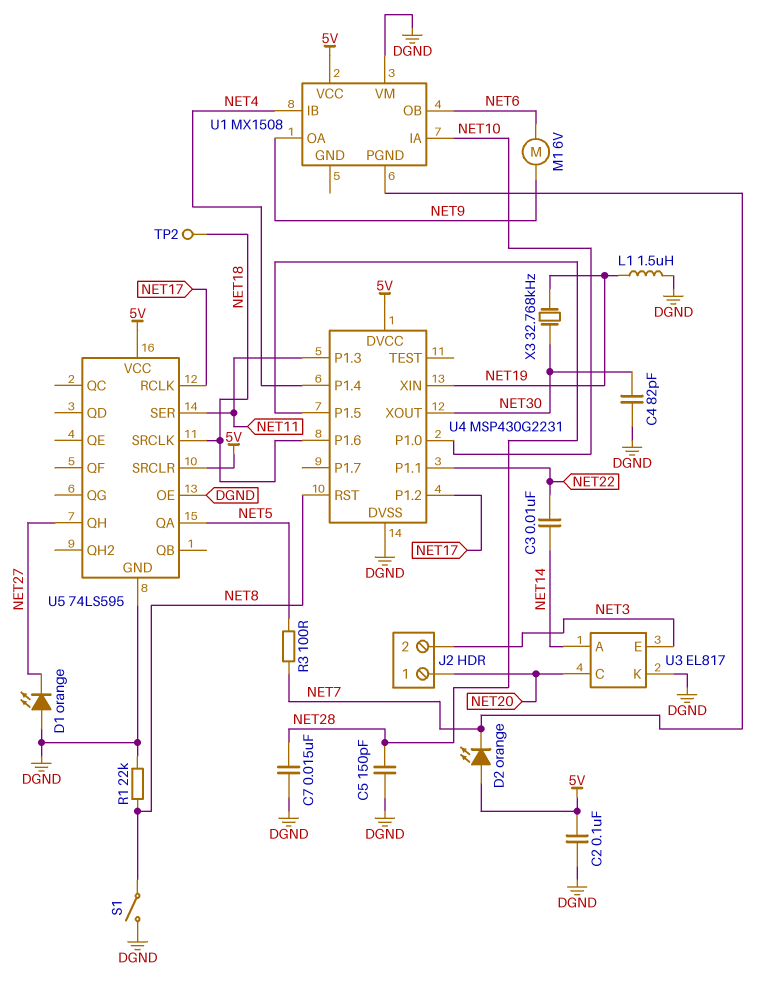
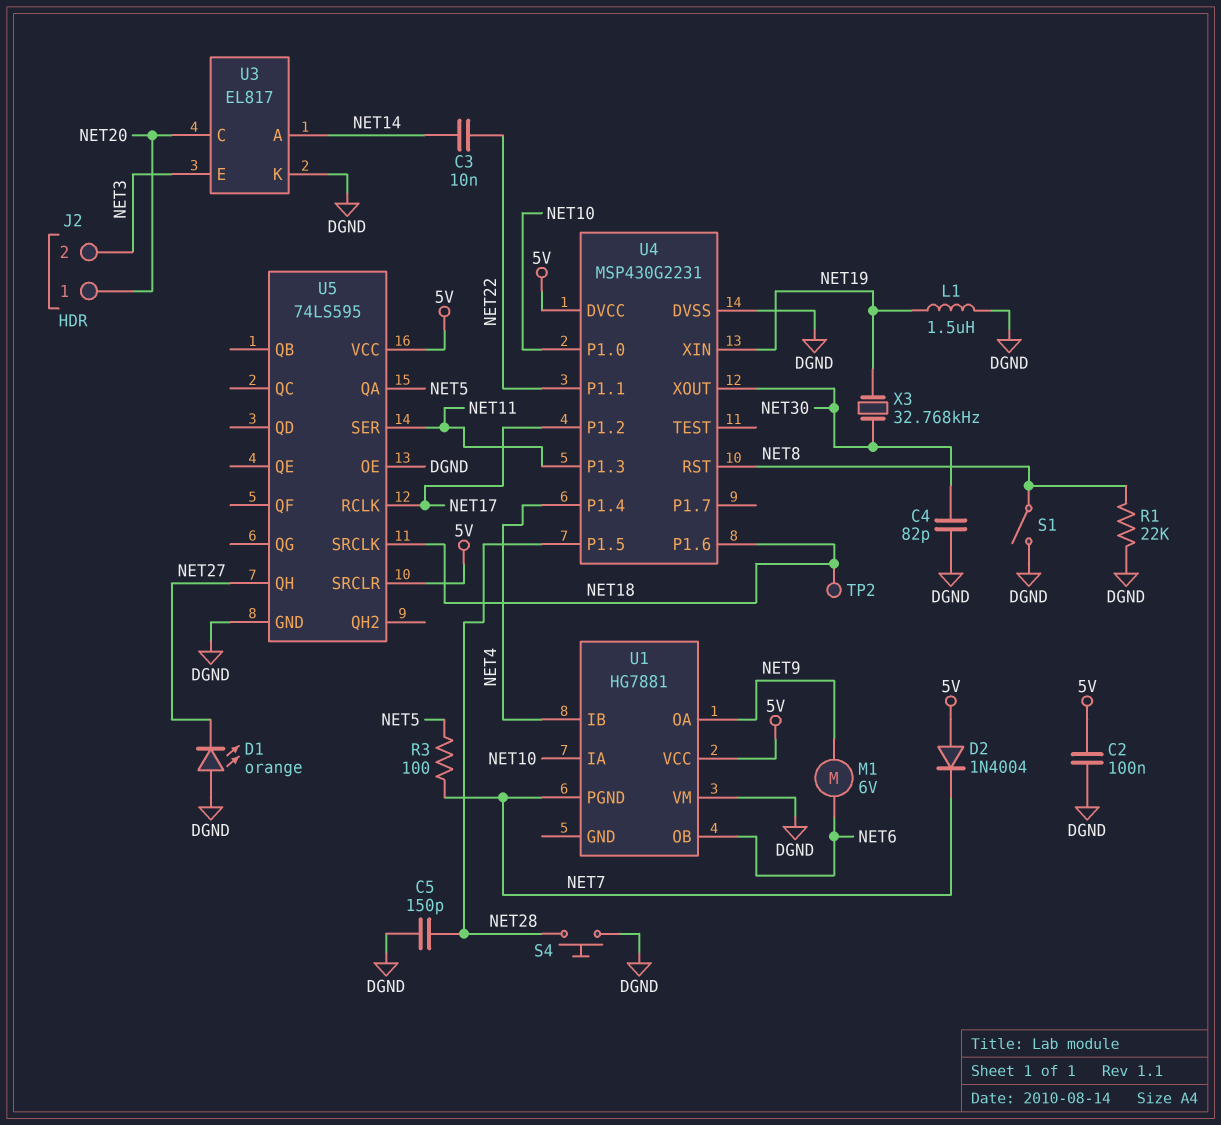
C7: 15nF (DGND, NET28) -> none
D2: LED orange (A 5V, K NET7) -> diode 1N4004 (A 5V, K NET7)
S4: none -> button (DGND, NET28)
U1: MX1508 -> HG7881

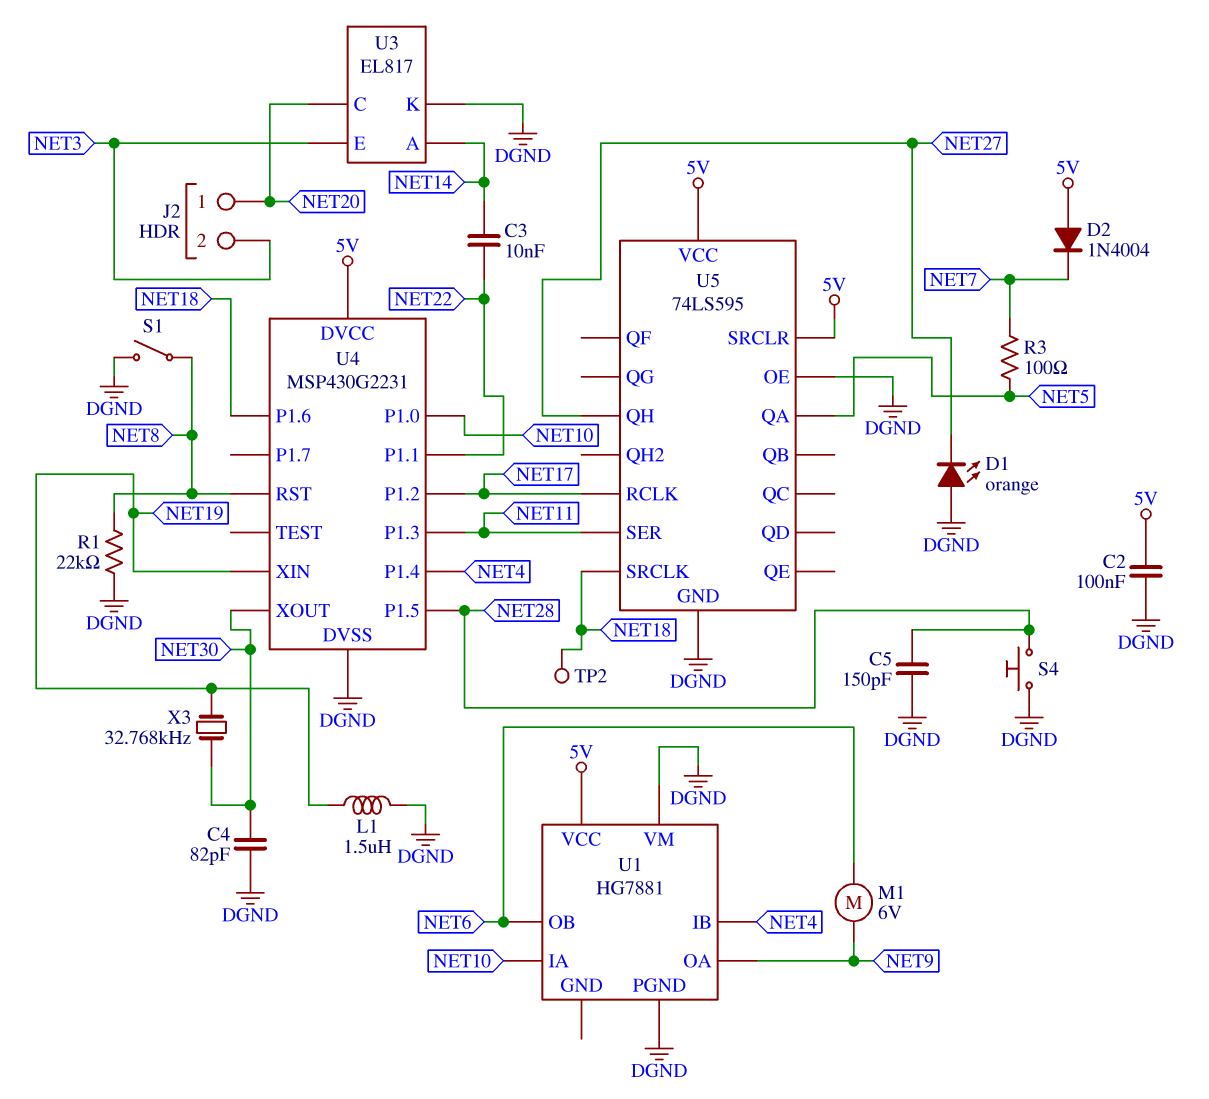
U1 pin PGND: NET7 -> DGND

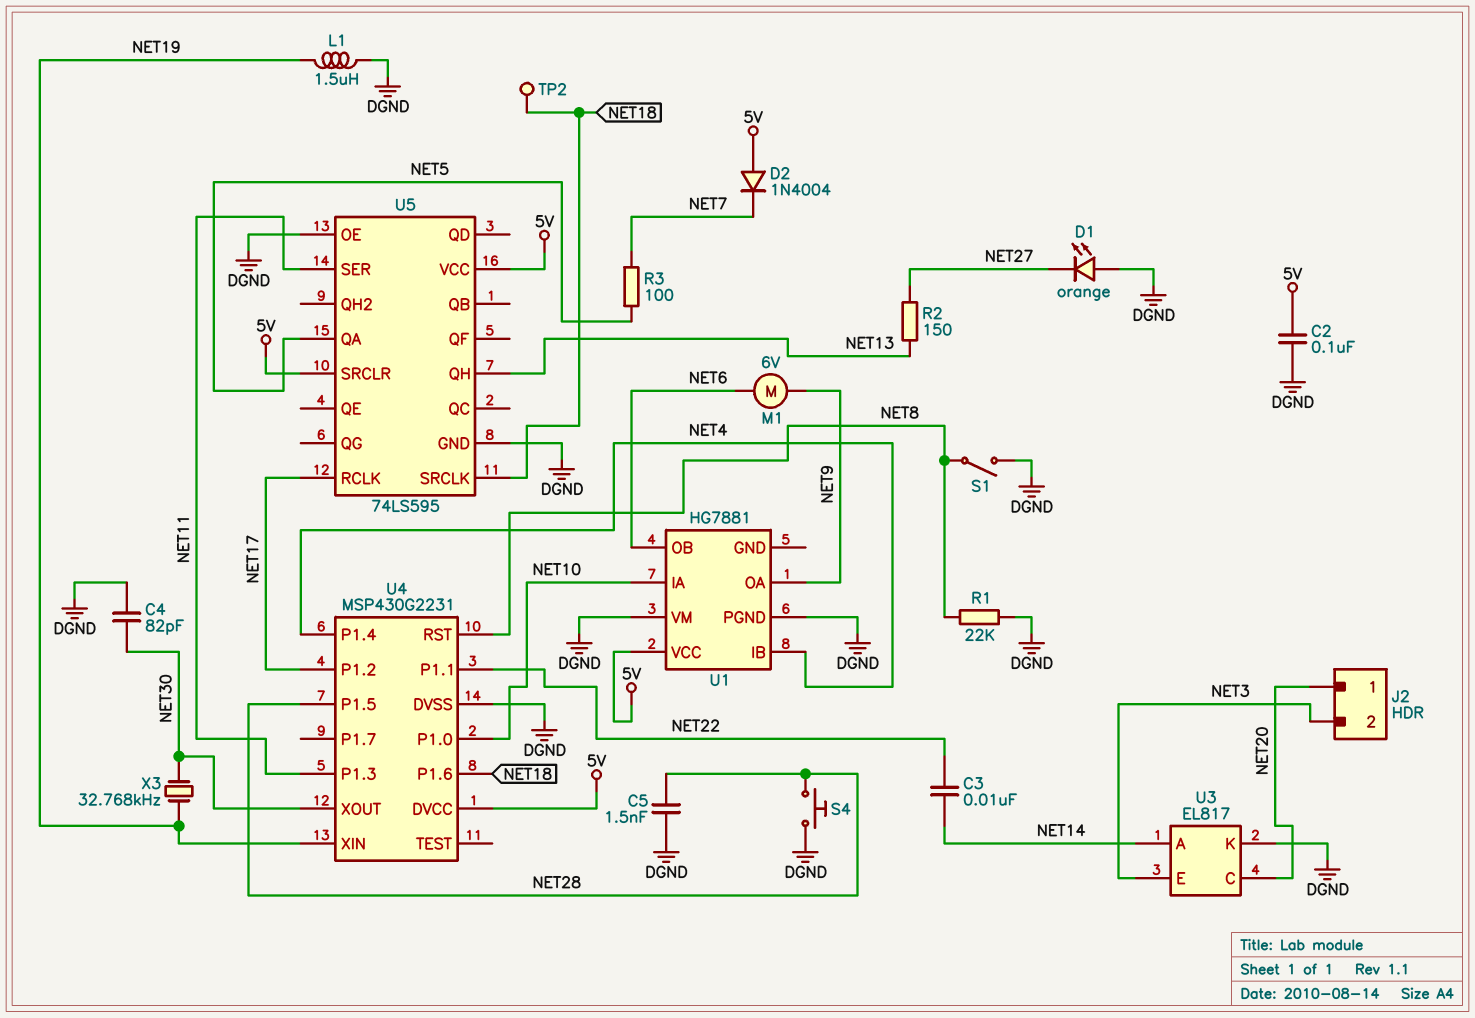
C5: 150pF (DGND, NET28) -> 1.5nF (DGND, NET28)
R2: none -> 150 (NET13, NET27)
U5 pin QH: NET27 -> NET13

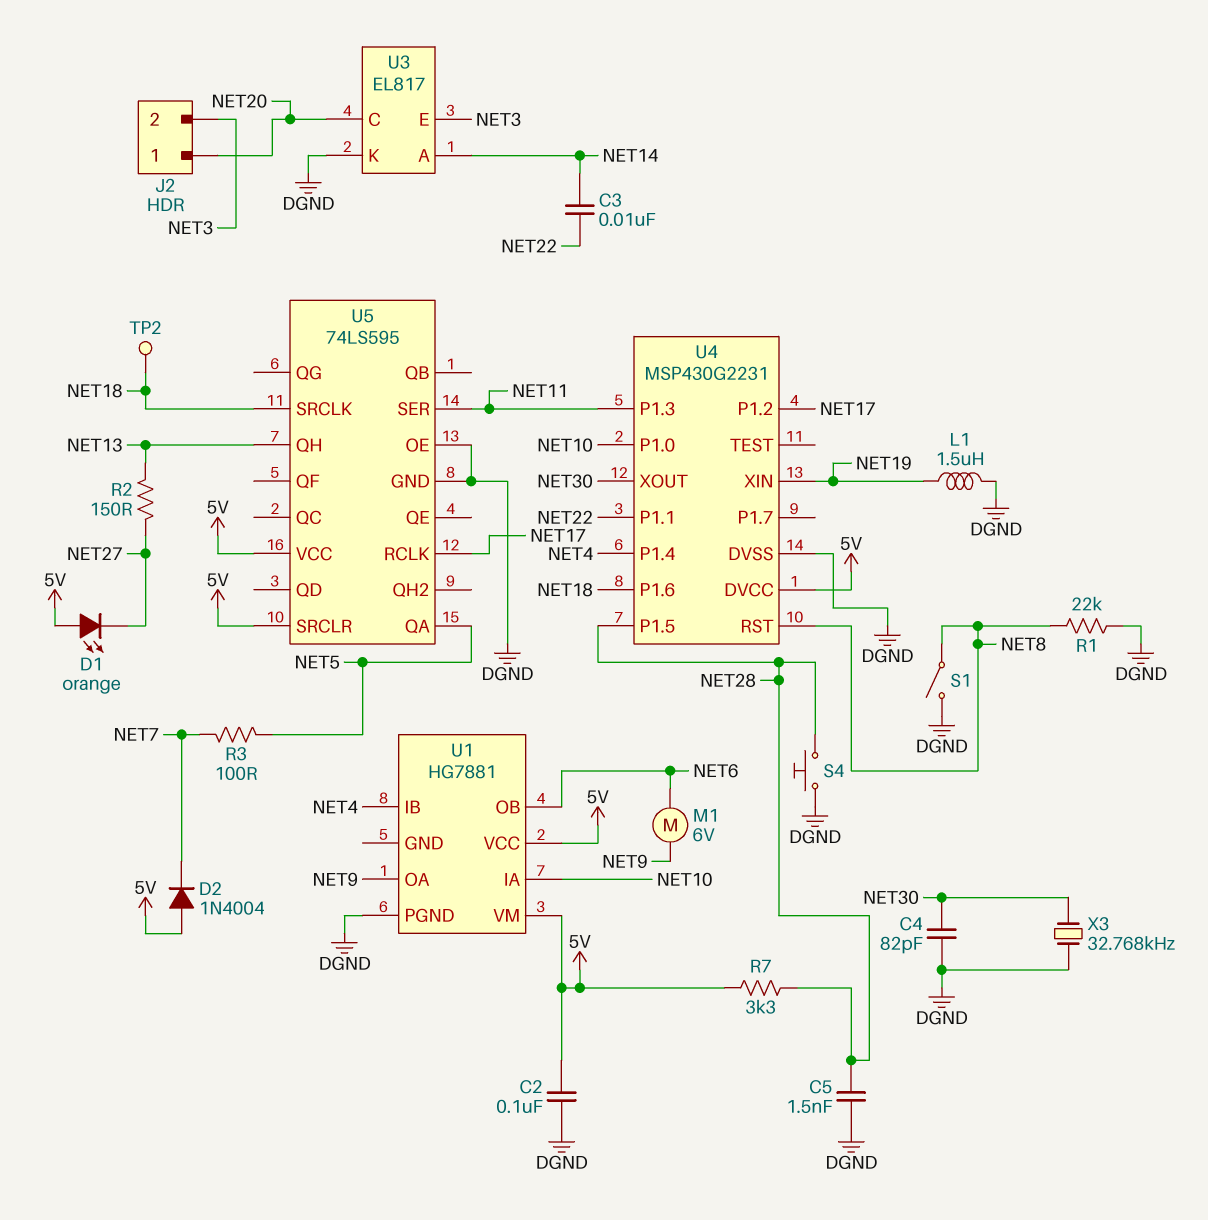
D1: LED orange (A DGND, K NET27) -> LED orange (A 5V, K NET27)
R7: none -> 3.3k (5V, NET28)
U1 pin VM: DGND -> 5V
X3: 32.768kHz (NET19, NET30) -> 32.768kHz (DGND, NET30)

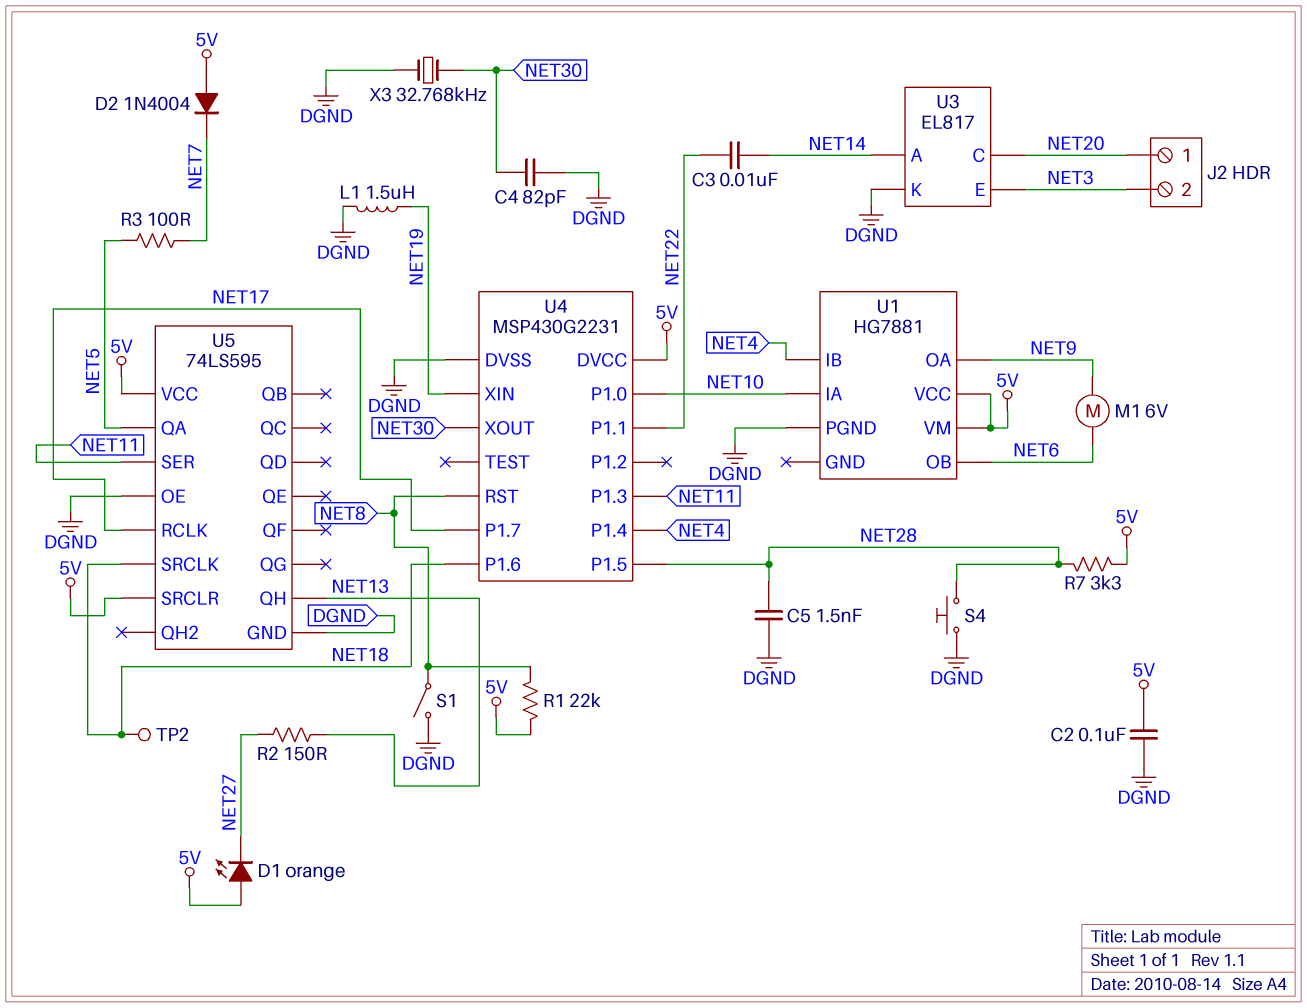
R1: 22k (DGND, NET8) -> 22k (5V, NET8)
U4 pin P1.2: NET17 -> none
U4 pin P1.7: none -> NET17

